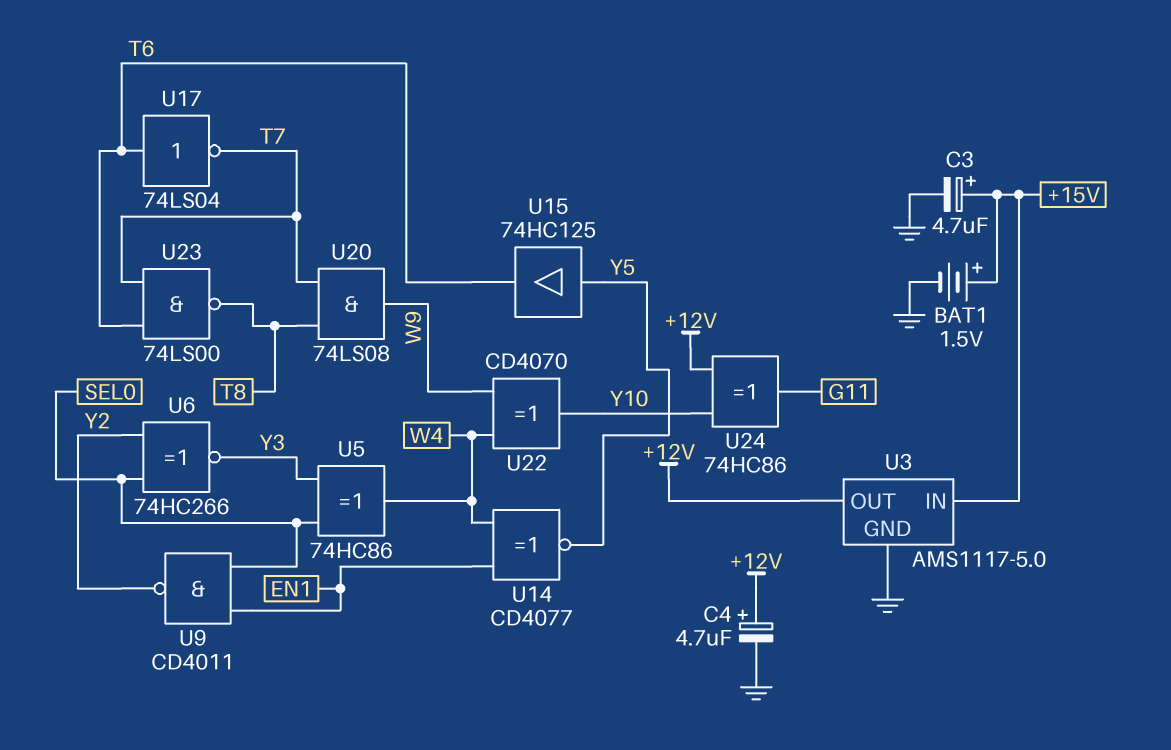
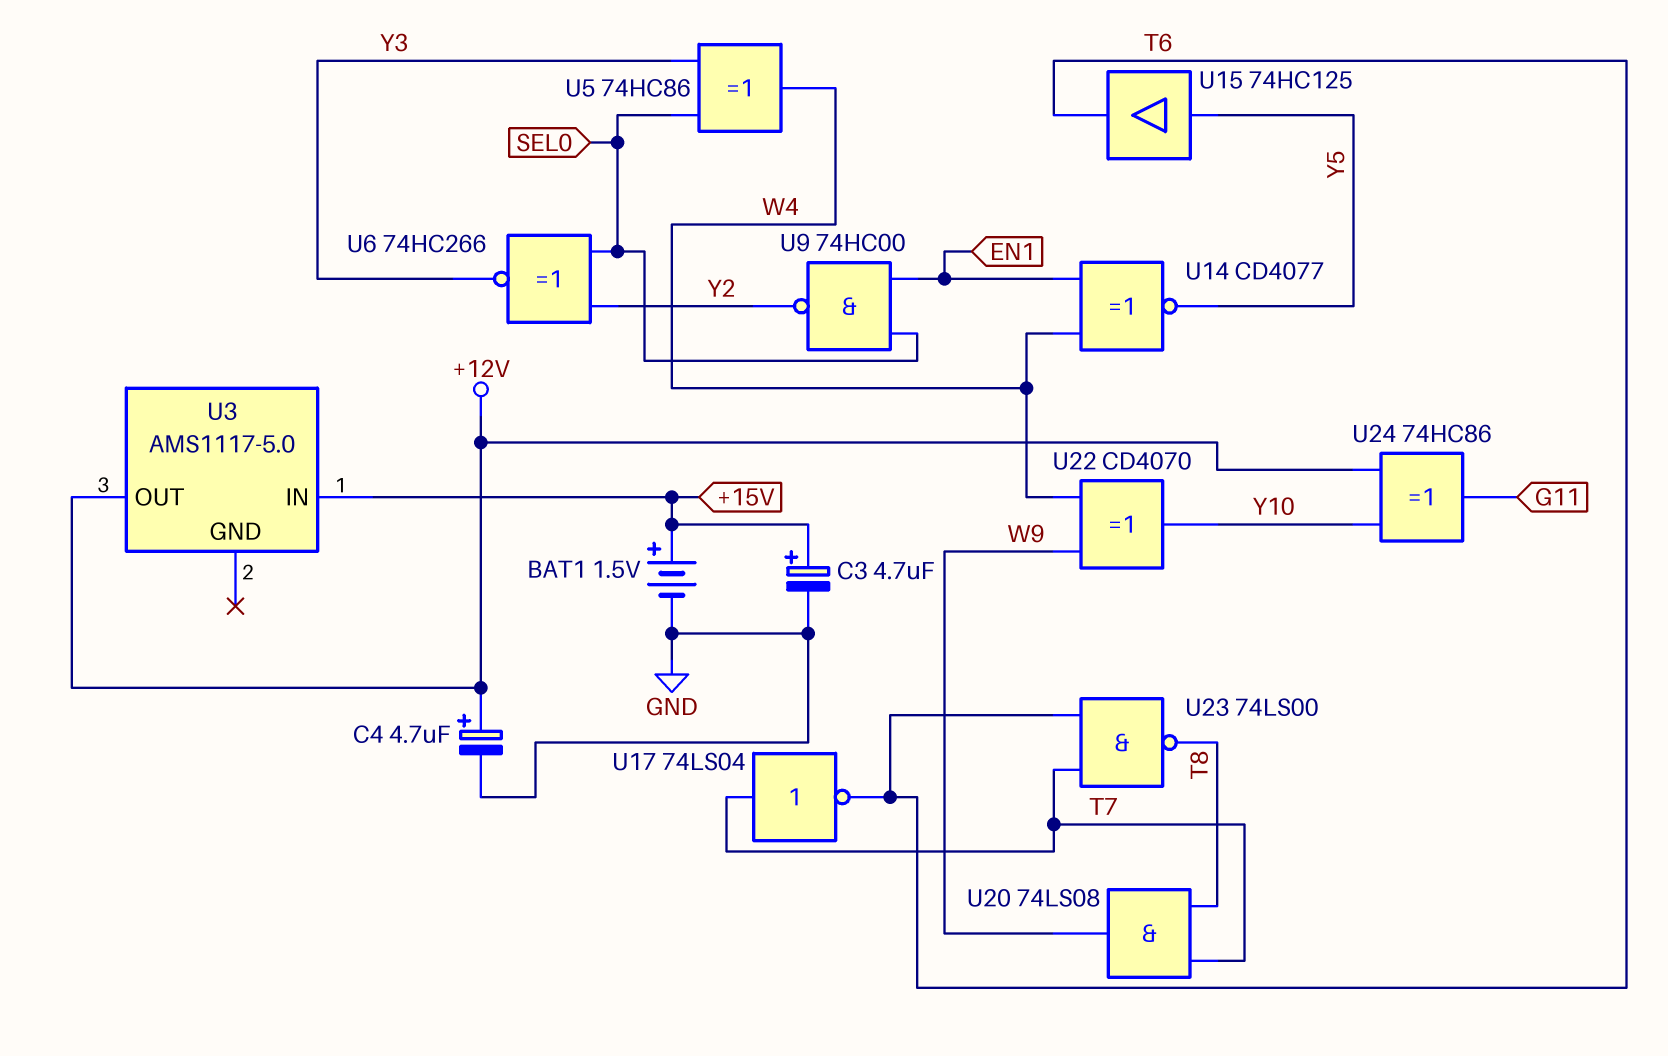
U3 pin GND: GND -> none
U9: NAND CD4011 (in EN1, in SEL0, out Y2) -> NAND 74HC00 (in EN1, in SEL0, out Y2)
U17: NOT 74LS04 (in T6, out T7) -> NOT 74LS04 (in T7, out T6)

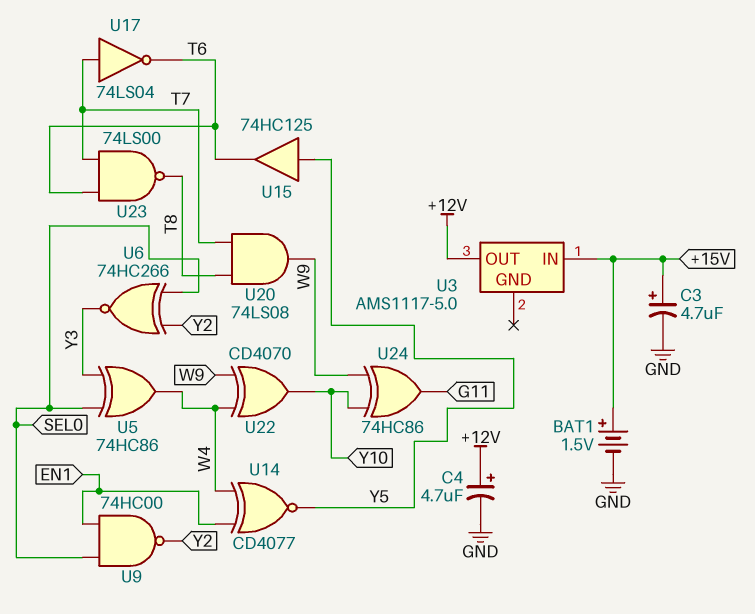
U24: XOR 74HC86 (in +12V, in Y10, out G11) -> XOR 74HC86 (in W9, in Y10, out G11)

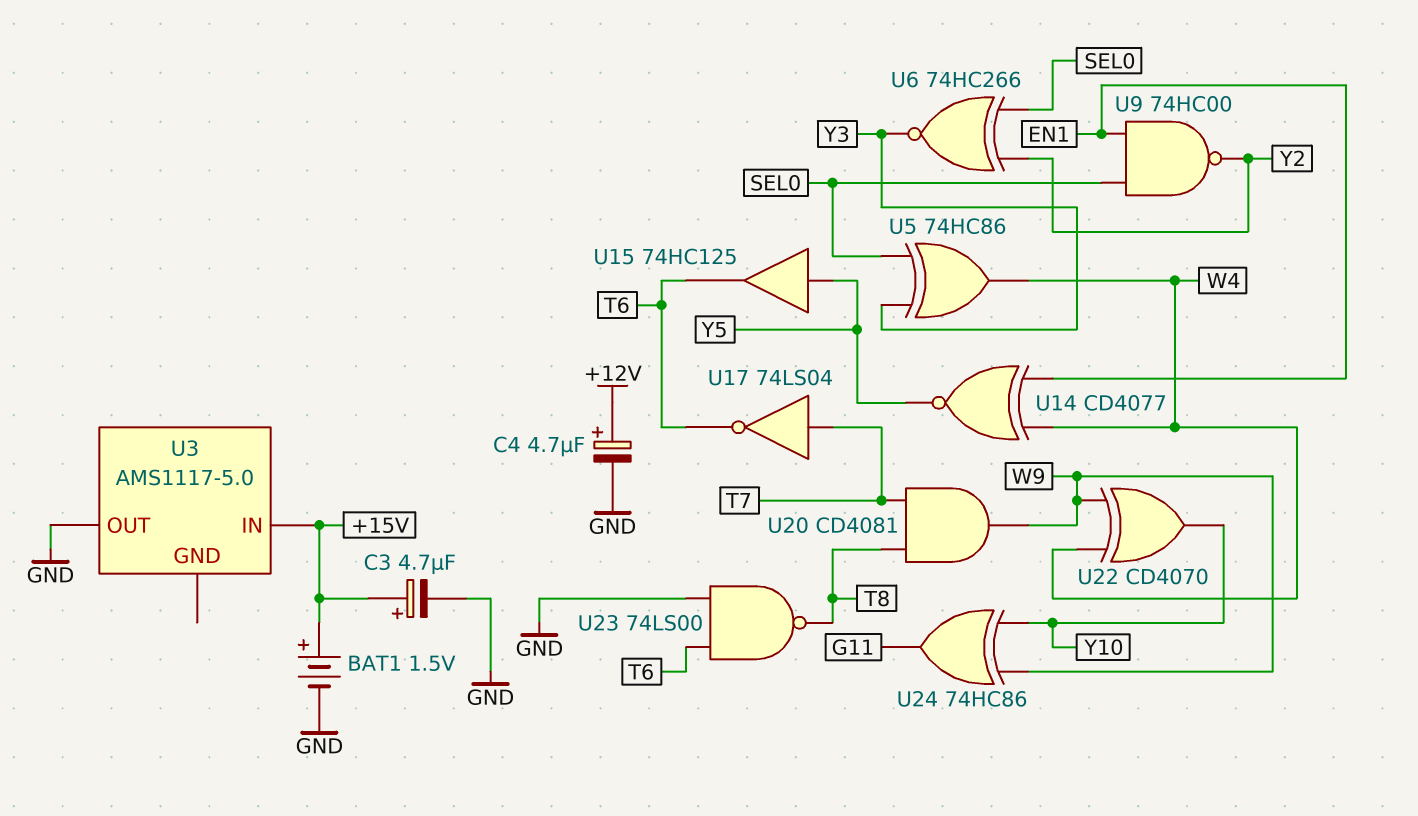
U3 pin OUT: +12V -> GND
U20: AND 74LS08 (in T7, in T8, out W9) -> AND CD4081 (in T7, in T8, out W9)
U23: NAND 74LS00 (in T6, in T7, out T8) -> NAND 74LS00 (in GND, in T6, out T8)

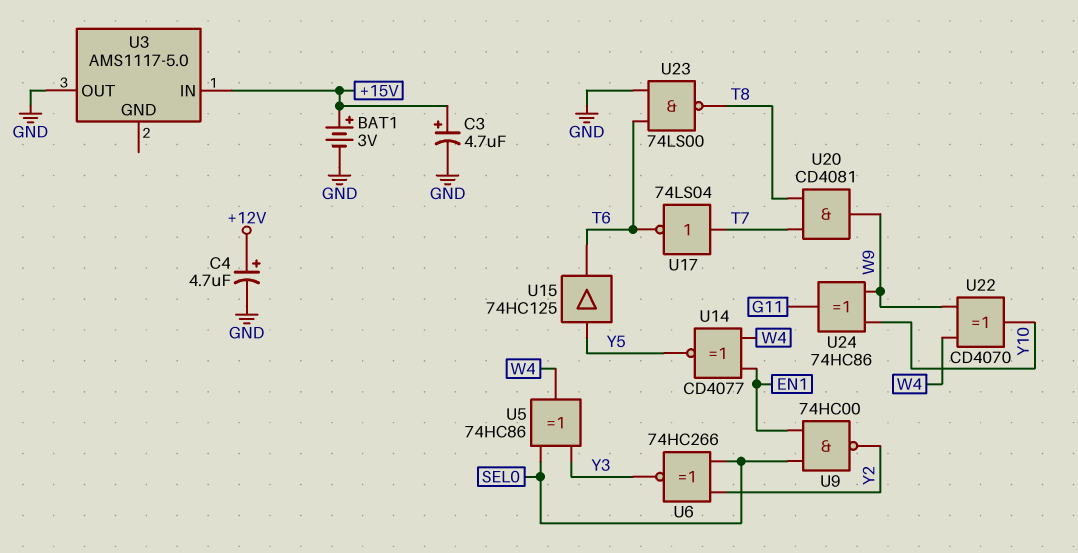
BAT1: 1.5V (plus +15V, minus GND) -> 3V (plus +15V, minus GND)

